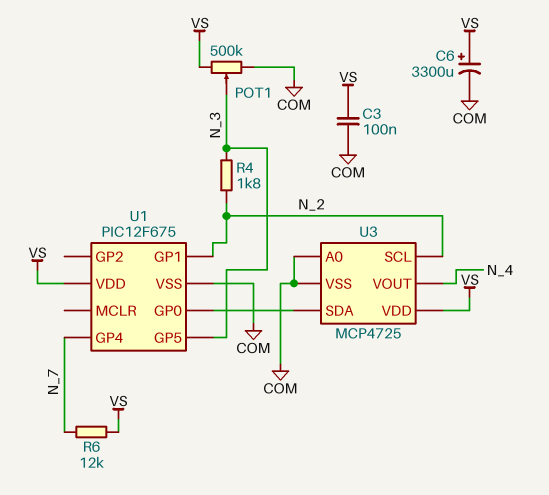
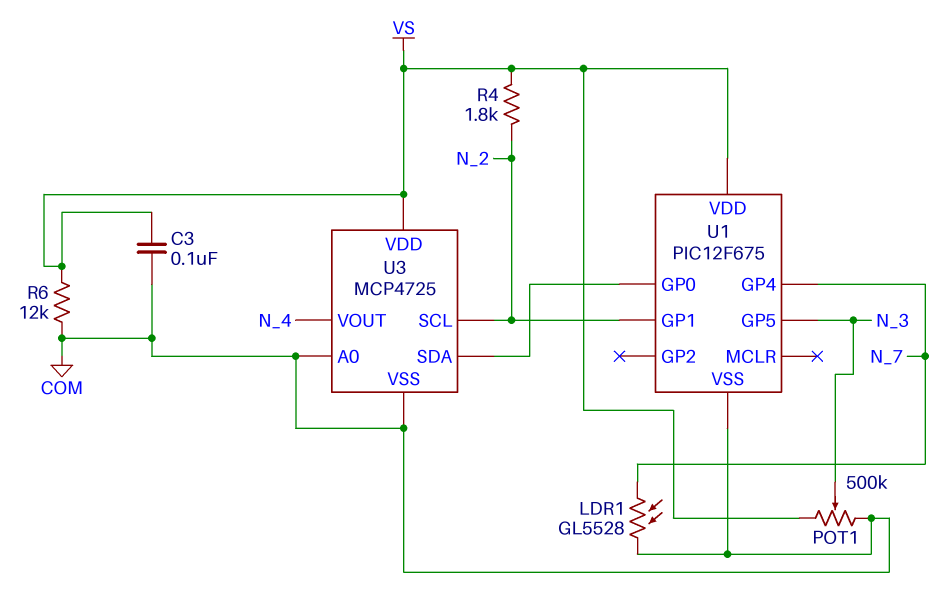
C6: 3300uF (plus VS, minus COM) -> none
LDR1: none -> GL5528 (COM, N_7)
R4: 1.8k (N_2, N_3) -> 1.8k (N_2, VS)
R6: 12k (N_7, VS) -> 12k (COM, VS)

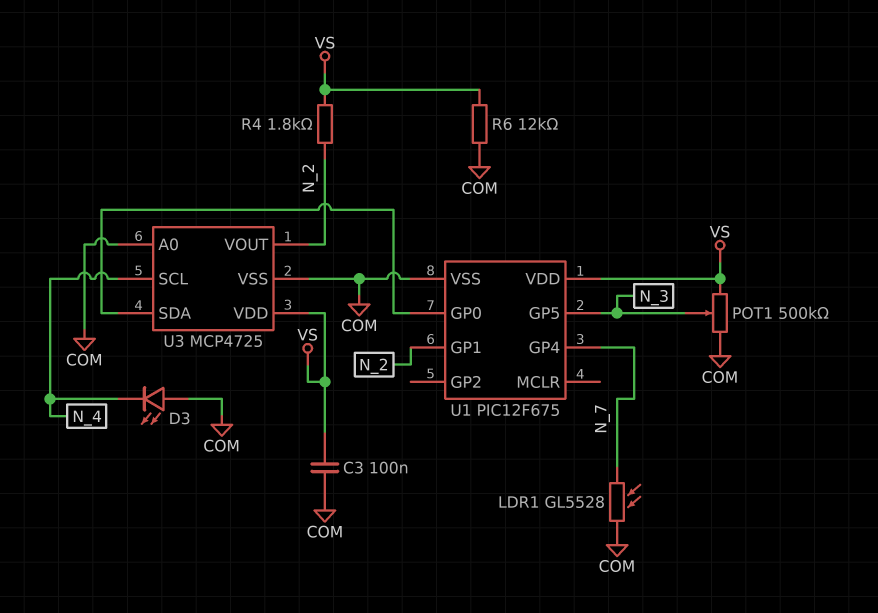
D3: none -> LED (A COM, K N_4)
U3 pin SCL: N_2 -> N_4
U3 pin VOUT: N_4 -> N_2

